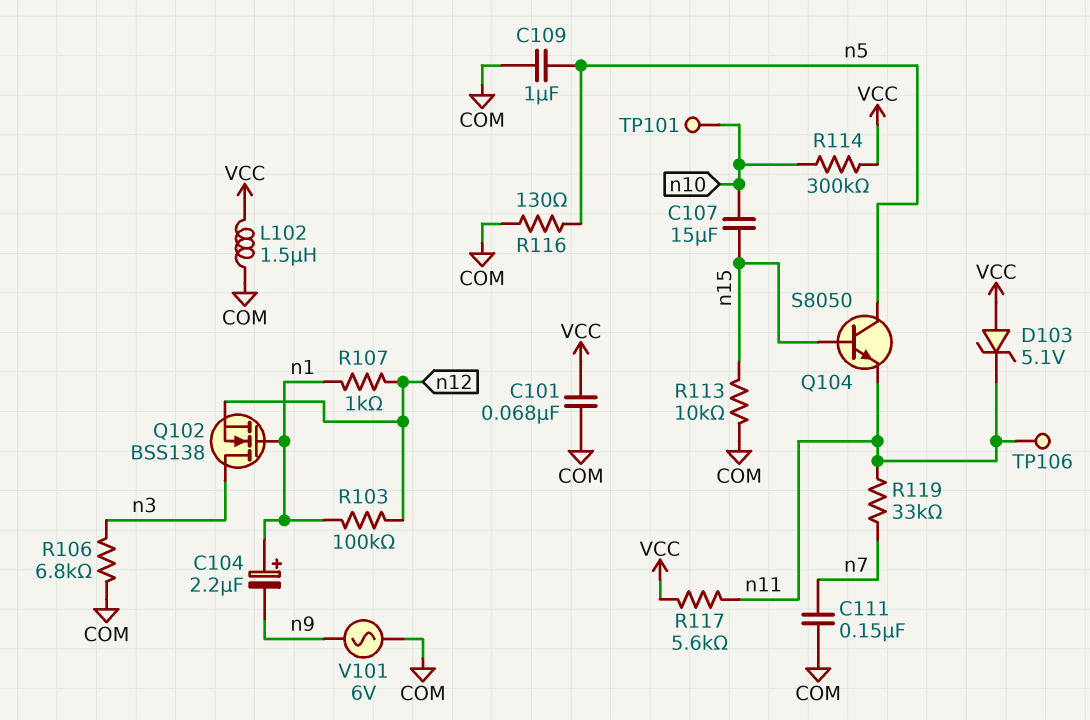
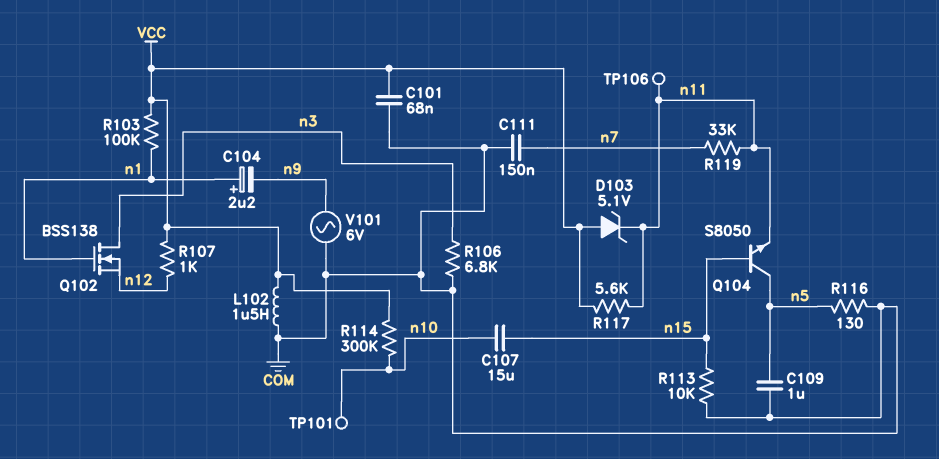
R103: 100k (n1, n12) -> 100k (VCC, n1)
R107: 1k (n1, n12) -> 1k (VCC, n12)

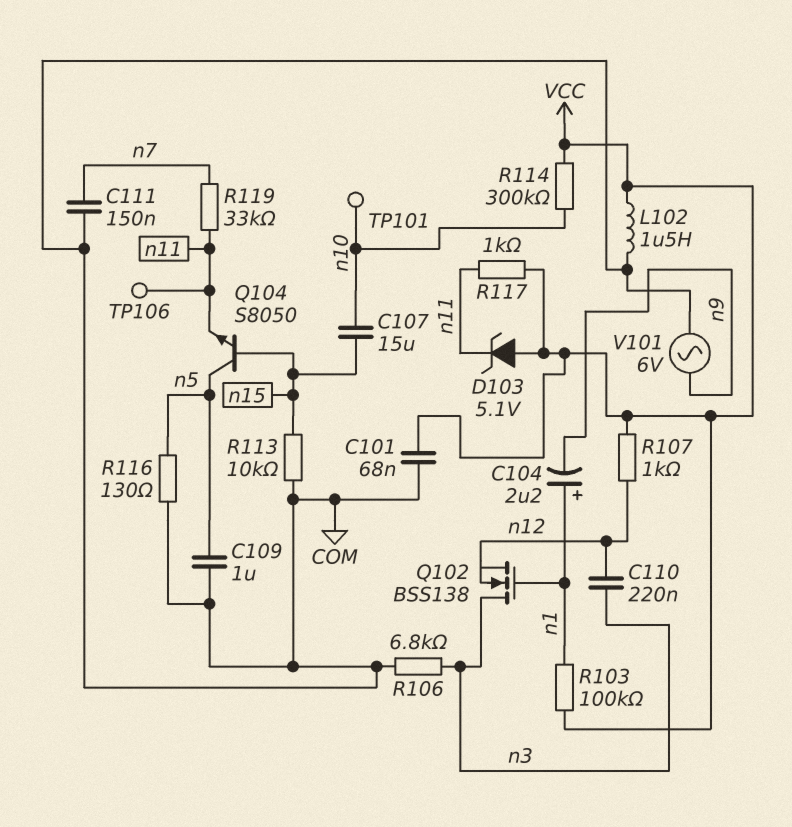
C110: none -> 220nF (n3, n12)
R117: 5.6k (VCC, n11) -> 1k (VCC, n11)

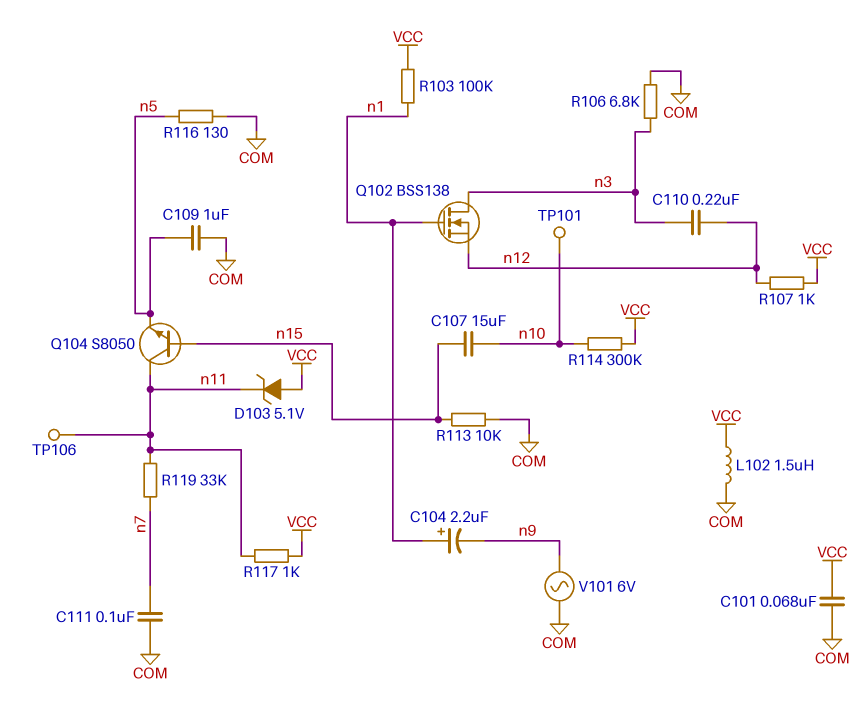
C111: 150nF (COM, n7) -> 100nF (COM, n7)
Q104: NPN S8050 (B n15, C n5, E n11) -> NPN S8050 (B n15, C n11, E n5)

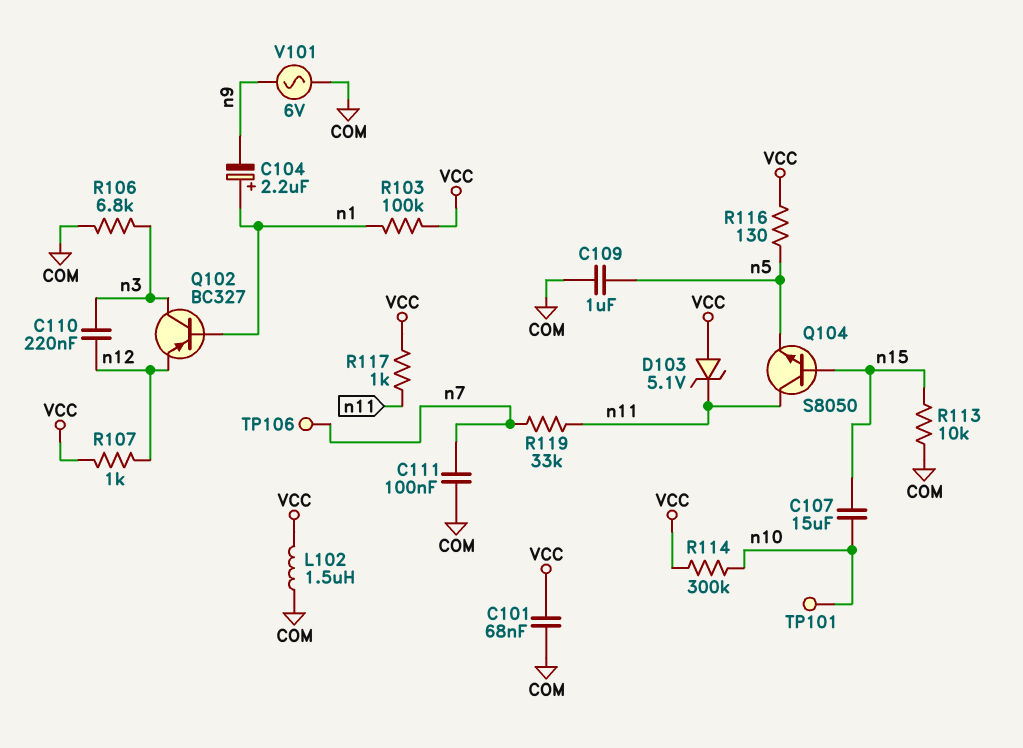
Q102: NMOS BSS138 (G n1, D n3, S n12) -> PNP BC327 (B n1, C n3, E n12)
R116: 130 (COM, n5) -> 130 (VCC, n5)
TP106: test point (n11) -> test point (n7)

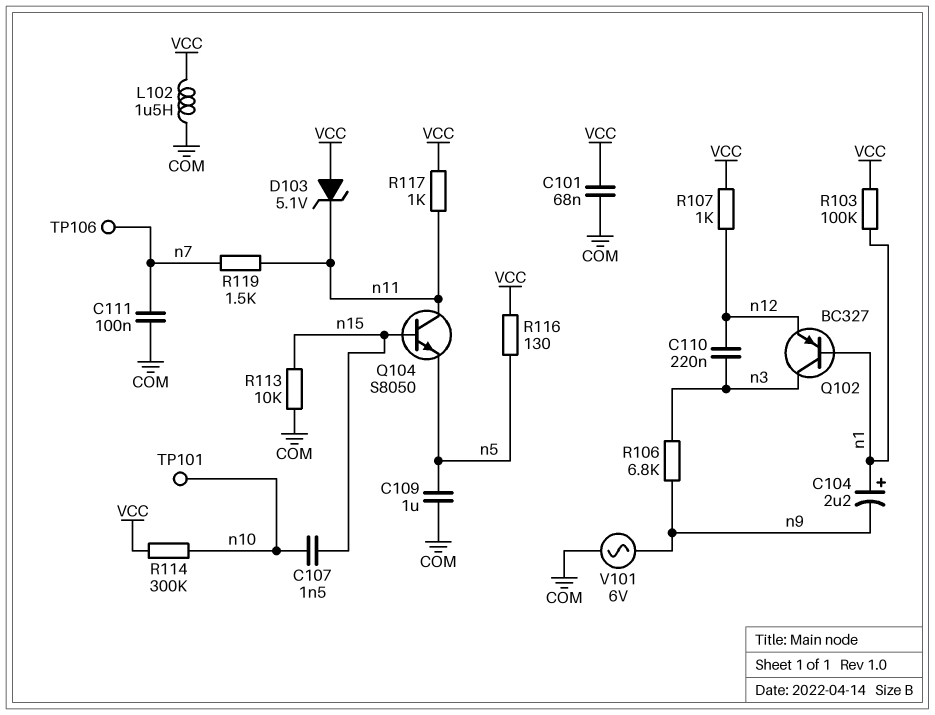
C107: 15uF (n10, n15) -> 1.5nF (n10, n15)
R106: 6.8k (COM, n3) -> 6.8k (n3, n9)
R119: 33k (n7, n11) -> 1.5k (n7, n11)

